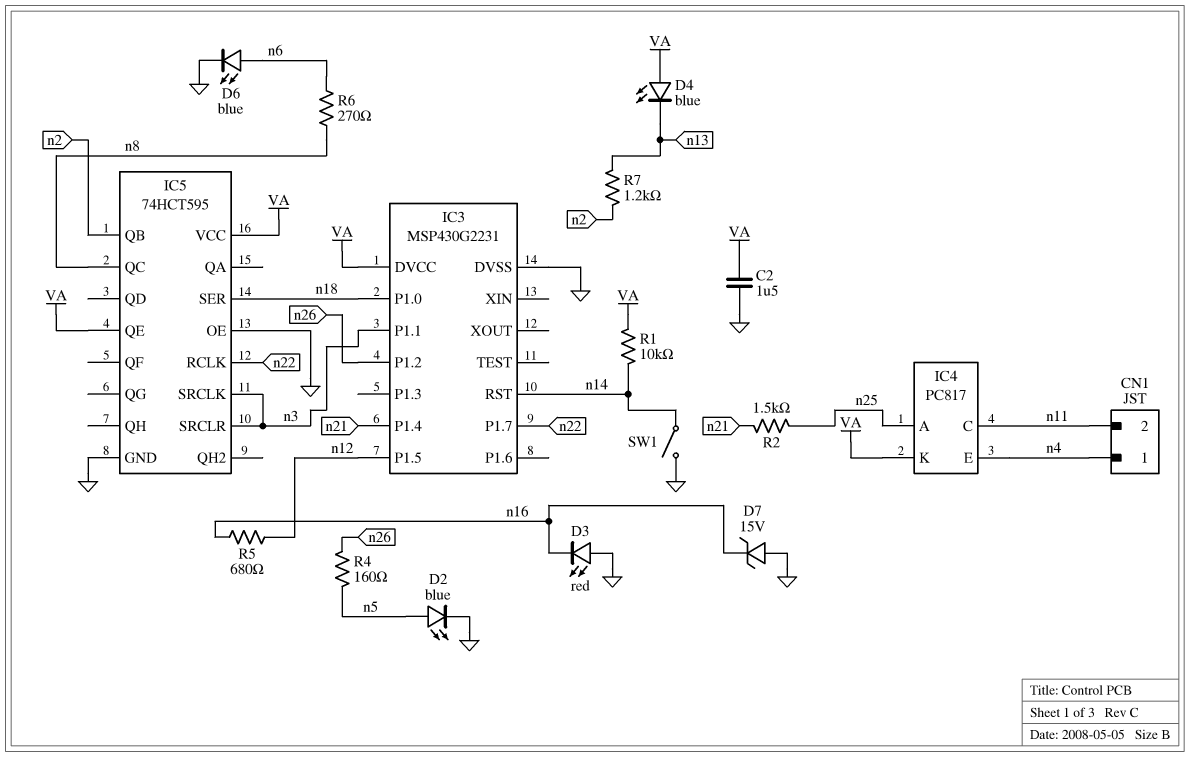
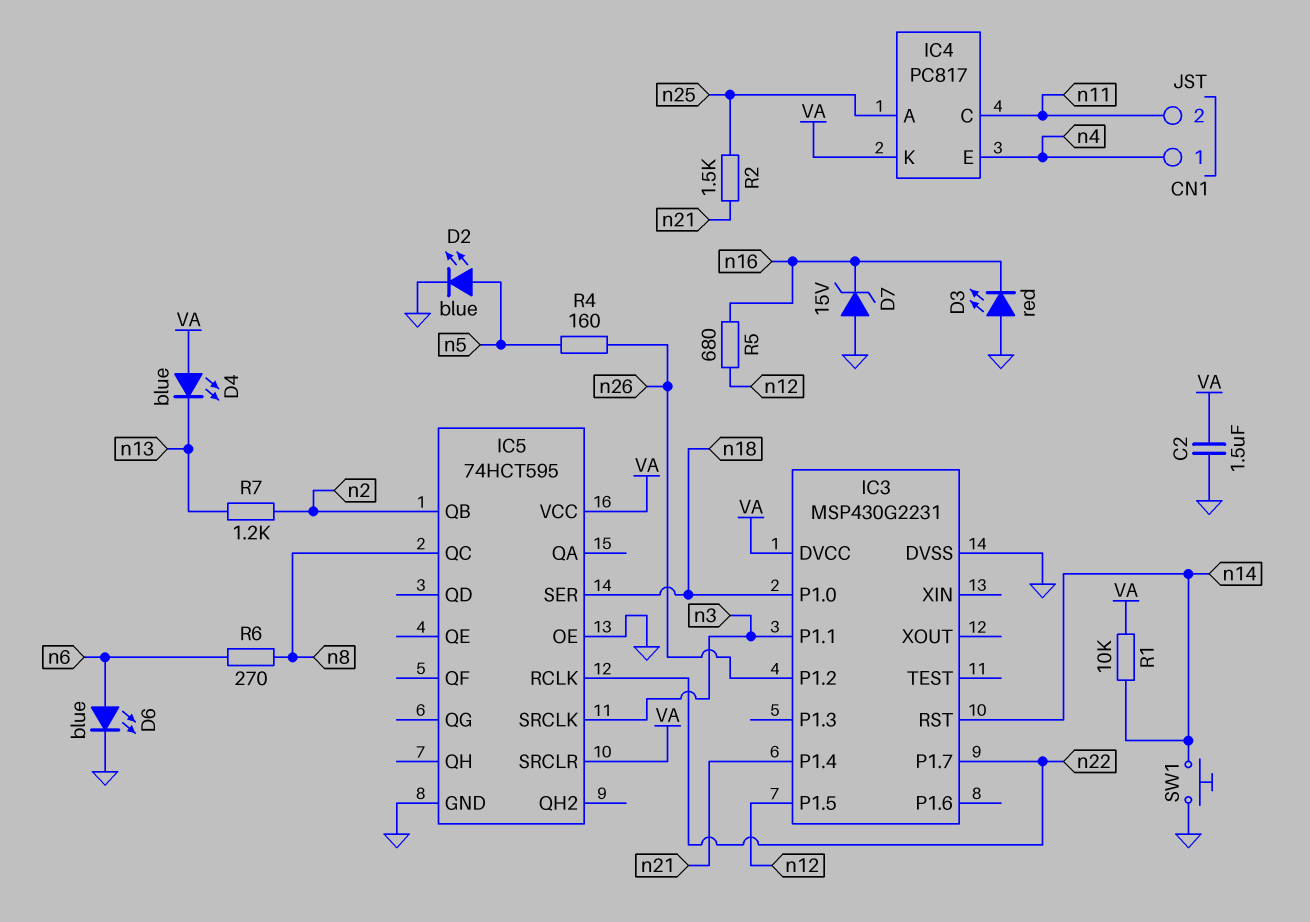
IC5 pin QE: VA -> none
IC5 pin SRCLR: n3 -> VA
SW1: switch (GND, n14) -> button (GND, n14)

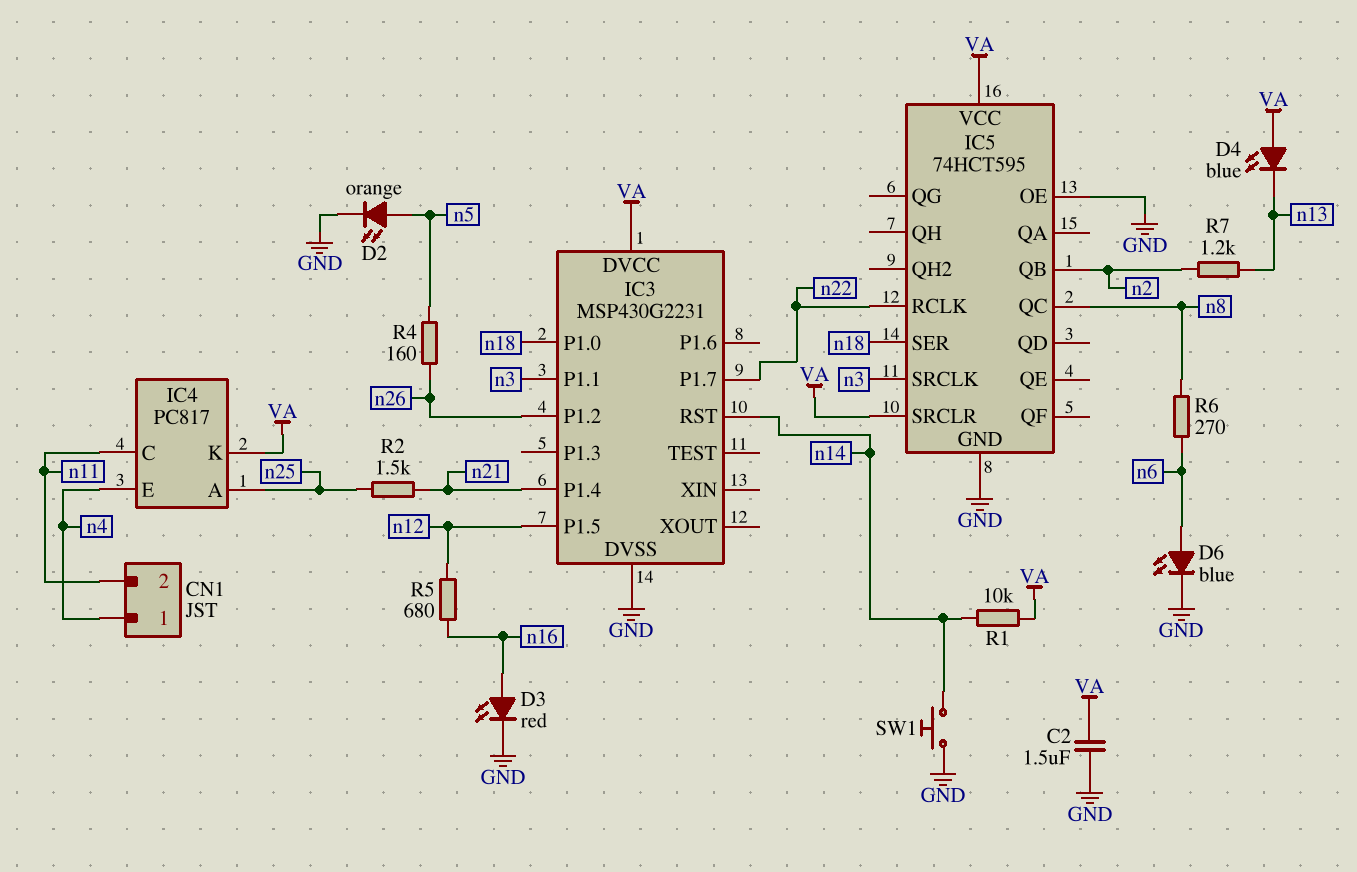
D2: LED blue (A n5, K GND) -> LED orange (A n5, K GND)
D3: LED red (A GND, K n16) -> LED red (A n16, K GND)
D7: zener 15V (A GND, K n16) -> none

